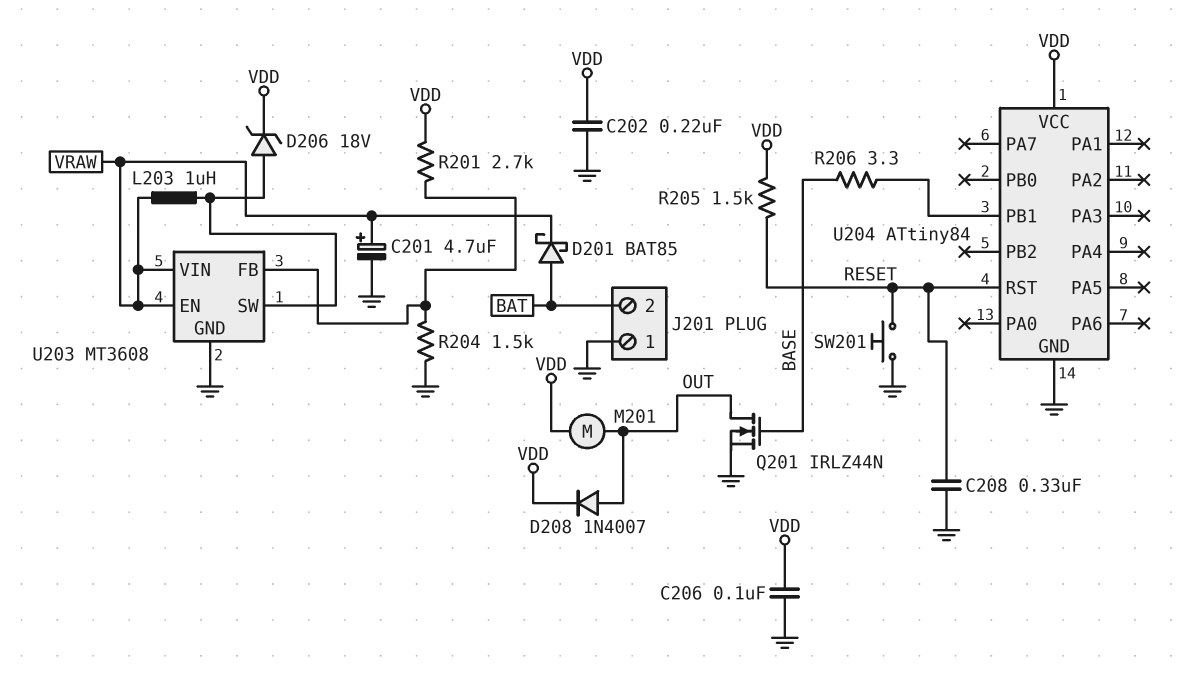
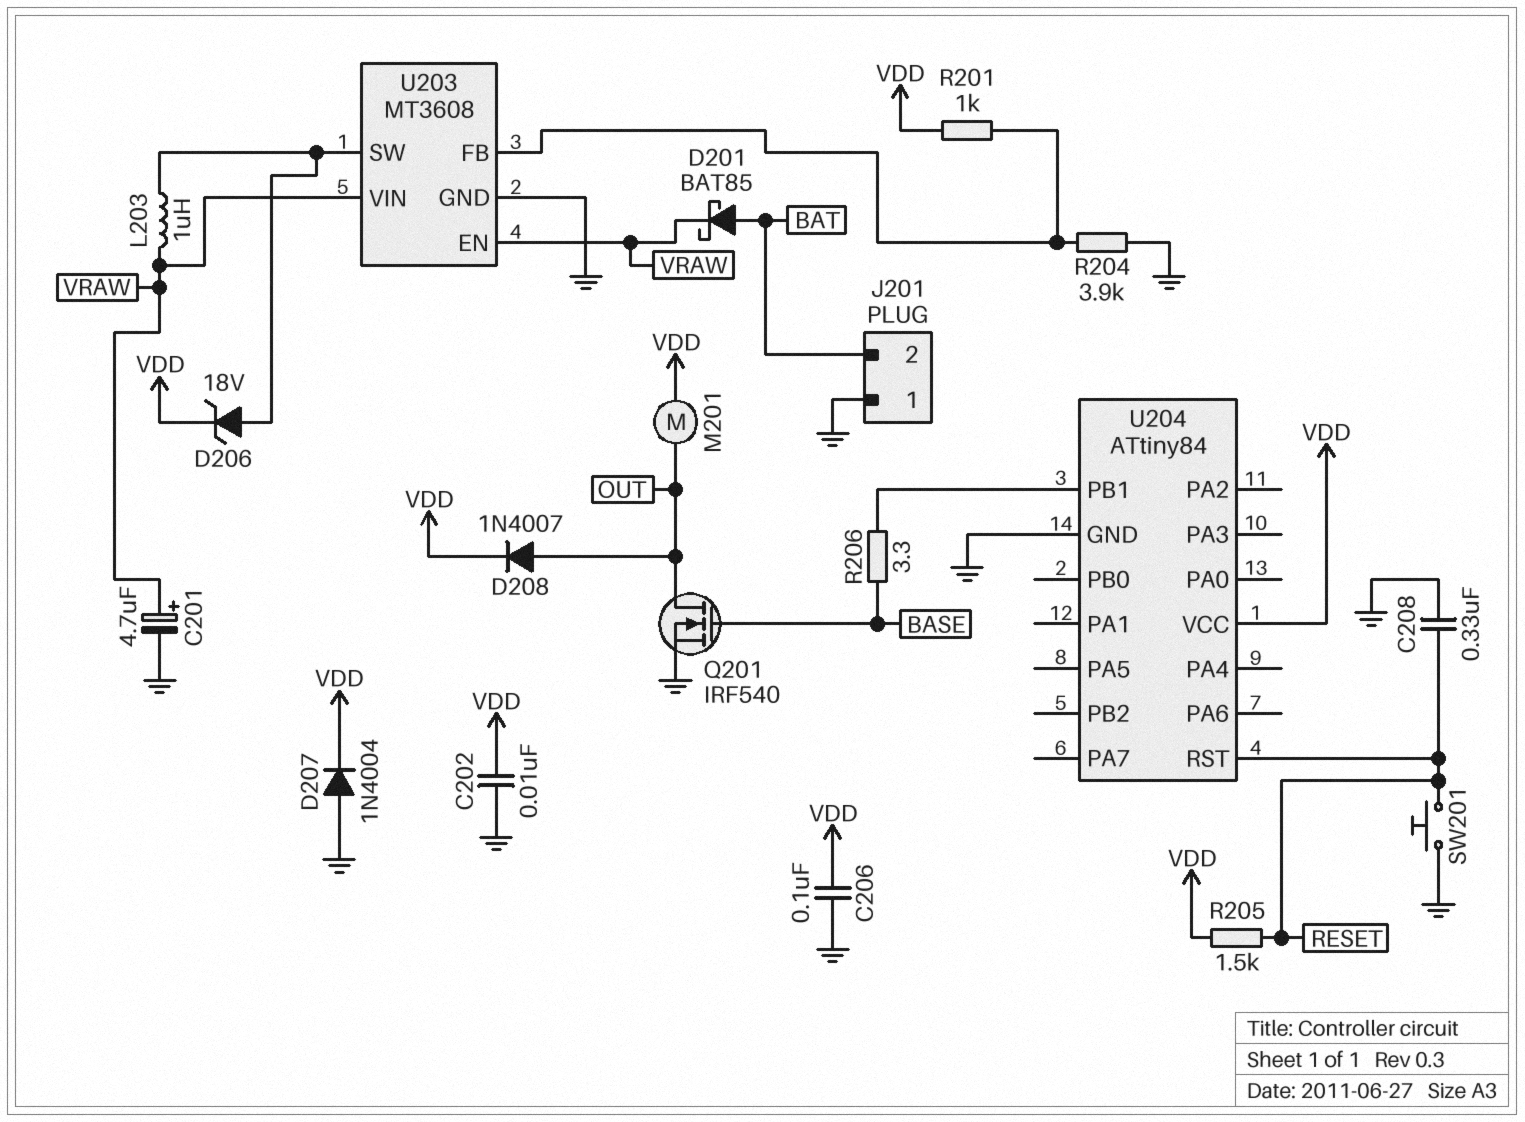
C202: 220nF (GND, VDD) -> 10nF (GND, VDD)
D207: none -> diode 1N4004 (A GND, K VDD)
Q201: NMOS IRLZ44N (G BASE, D OUT, S GND) -> NMOS IRF540 (G BASE, D OUT, S GND)
R201: 2.7k (U203/FB, VDD) -> 1k (U203/FB, VDD)
R204: 1.5k (GND, U203/FB) -> 3.9k (GND, U203/FB)

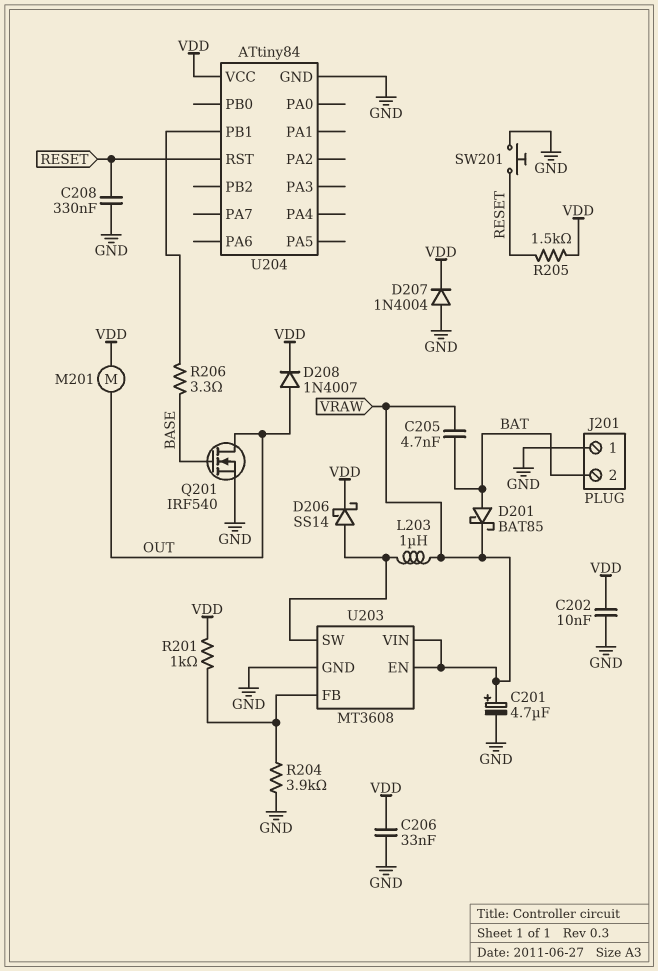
C205: none -> 4.7nF (BAT, VRAW)
C206: 100nF (GND, VDD) -> 33nF (GND, VDD)
D206: zener 18V (A U203/SW, K VDD) -> schottky SS14 (A U203/SW, K VDD)

